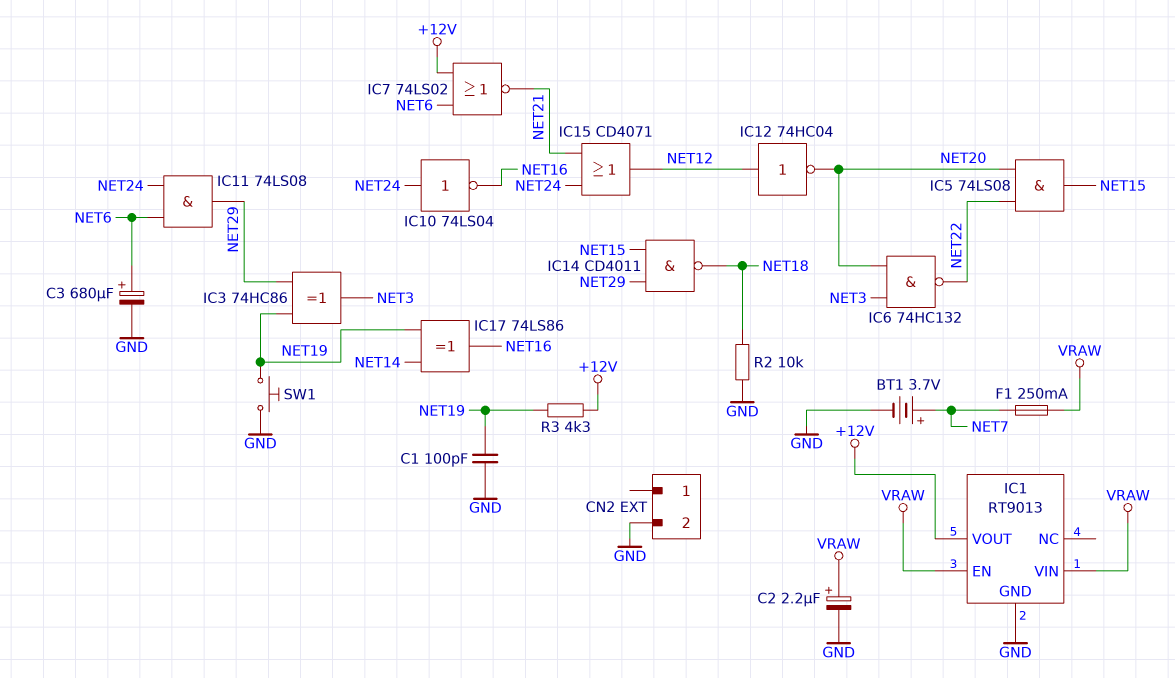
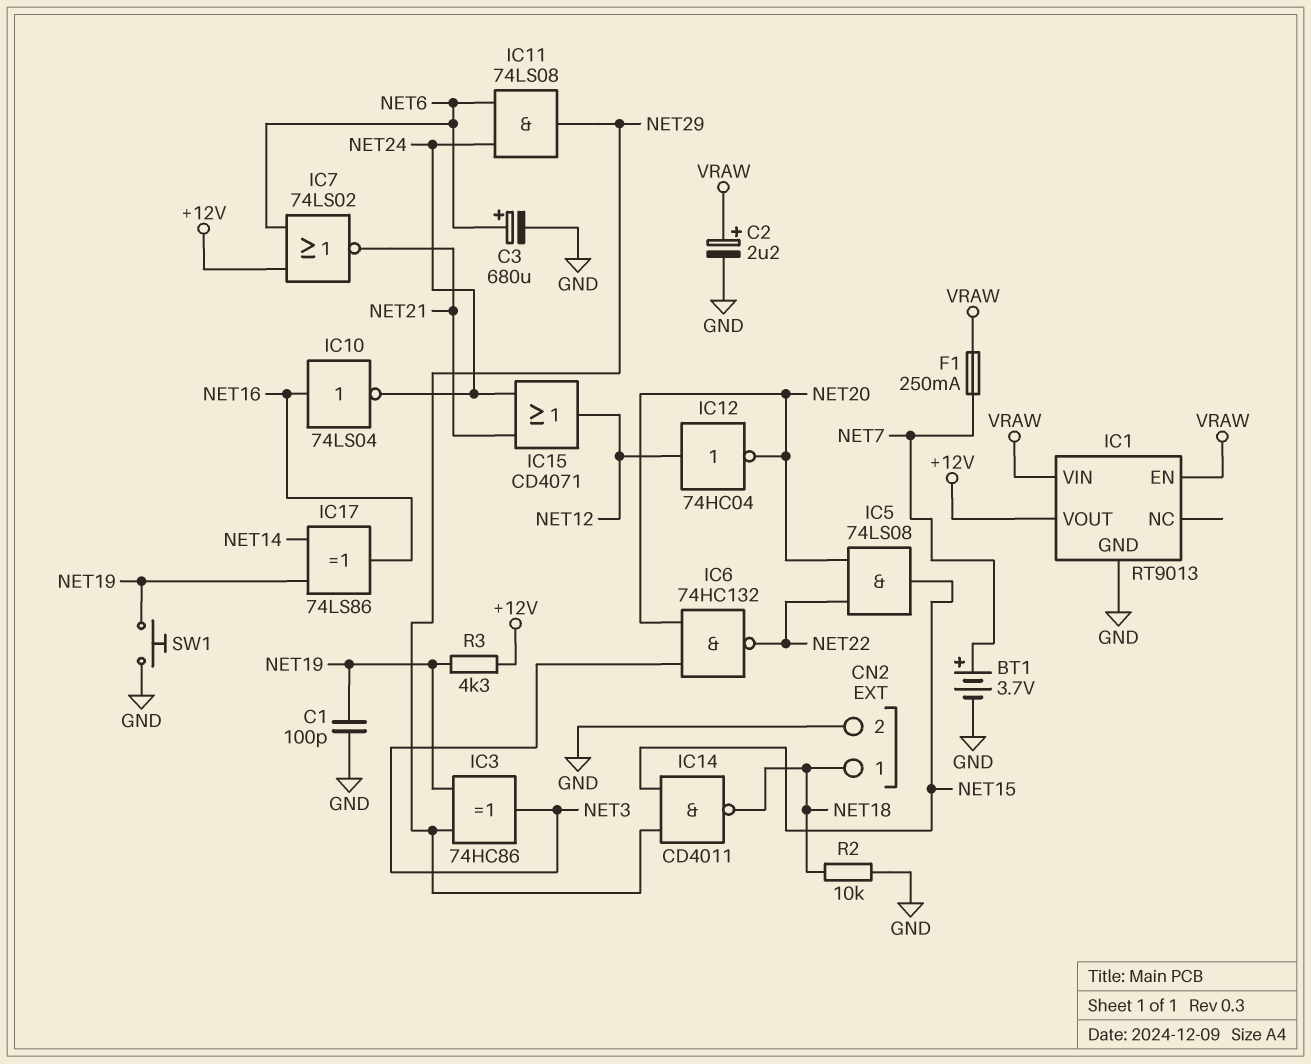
CN2 pin 1: none -> NET18
IC10: NOT 74LS04 (in NET24, out NET16) -> NOT 74LS04 (in NET16, out NET24)

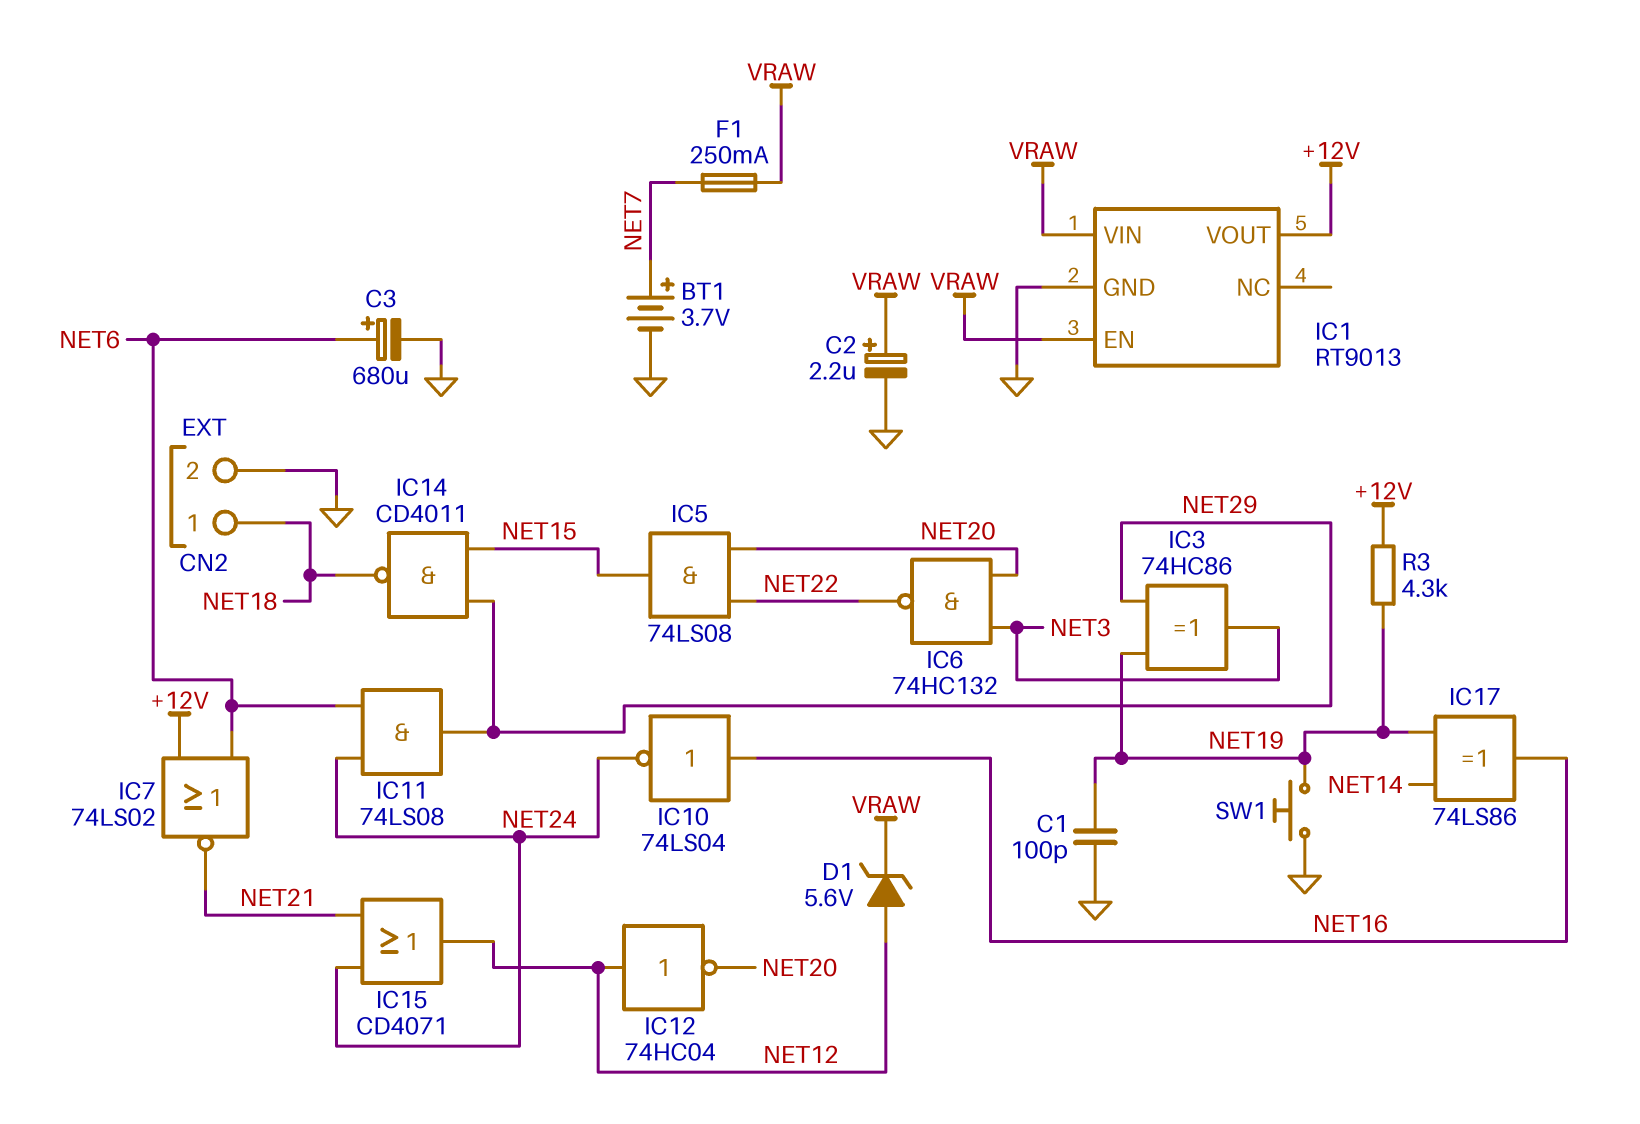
D1: none -> zener 5.6V (A NET12, K VRAW)
R2: 10k (GND, NET18) -> none

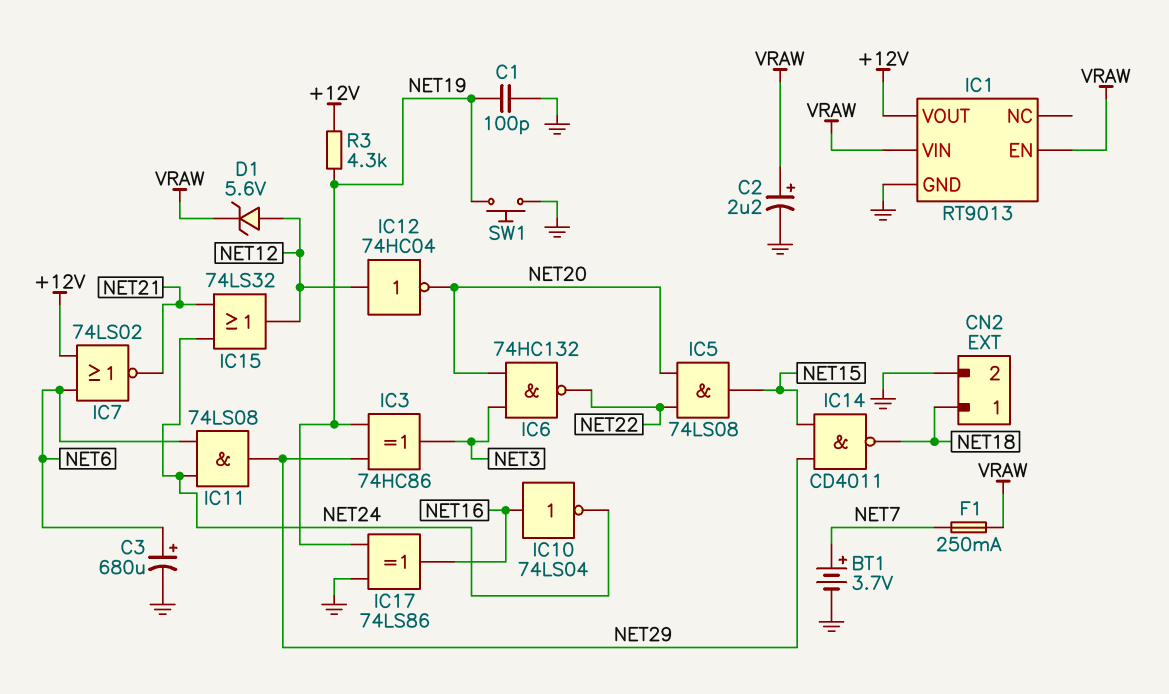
IC15: OR CD4071 (in NET21, in NET24, out NET12) -> OR 74LS32 (in NET21, in NET24, out NET12)
IC17: XOR 74LS86 (in NET14, in NET19, out NET16) -> XOR 74LS86 (in GND, in NET19, out NET16)

